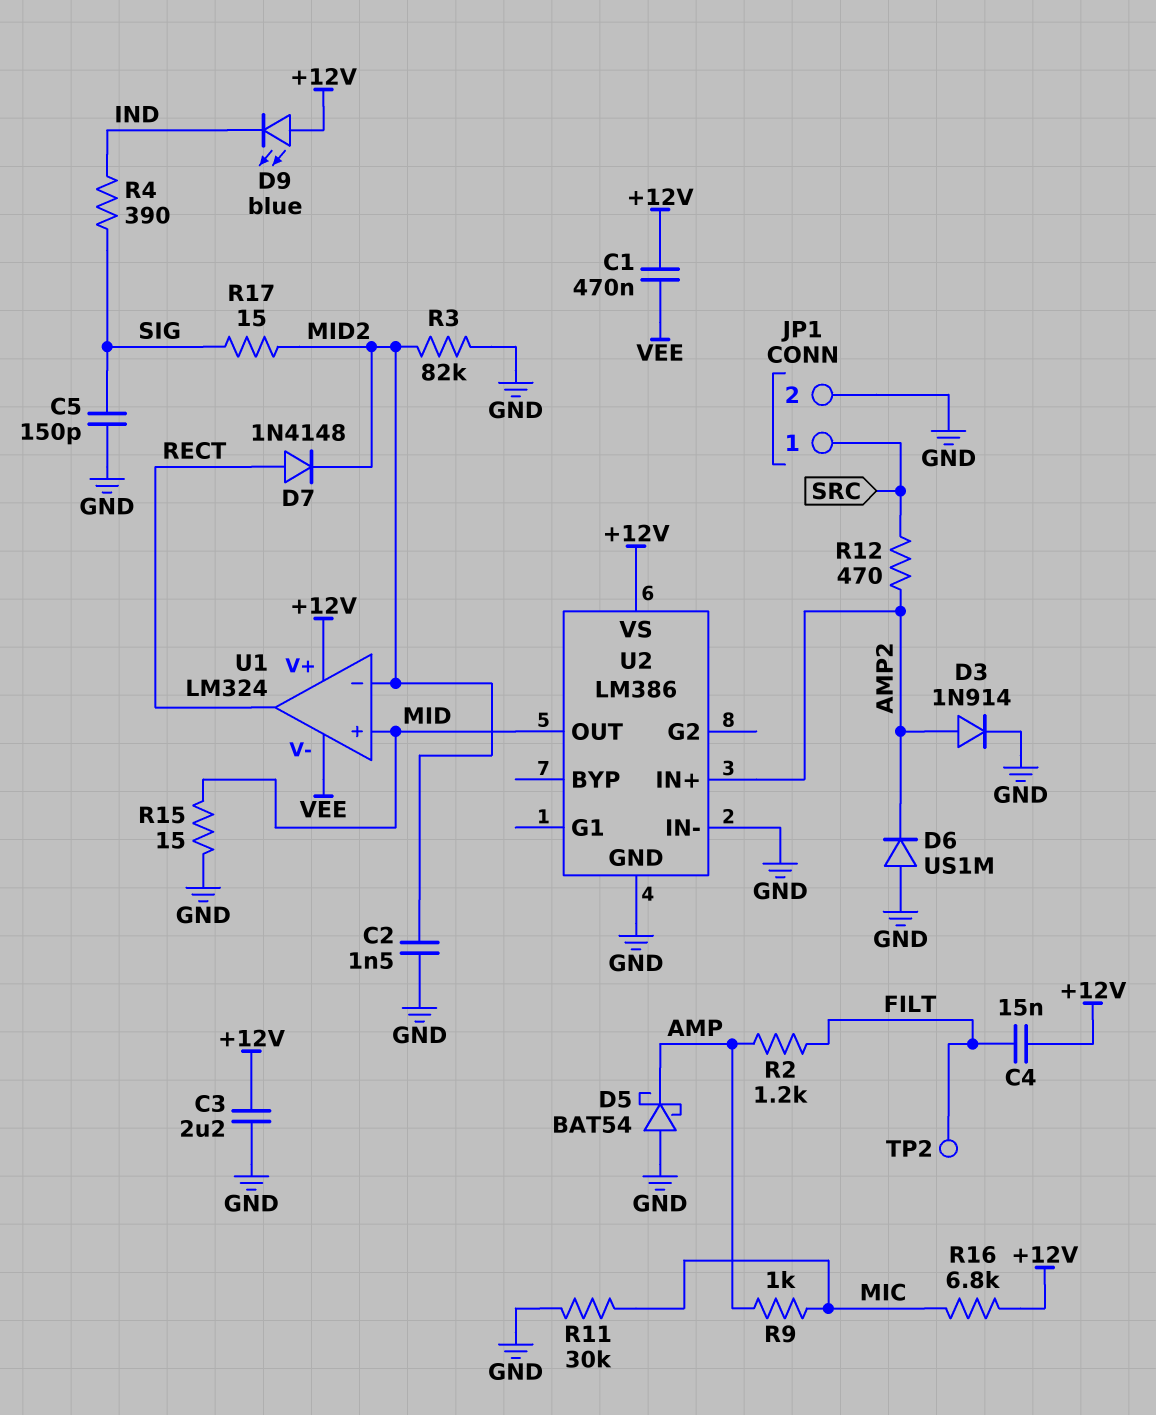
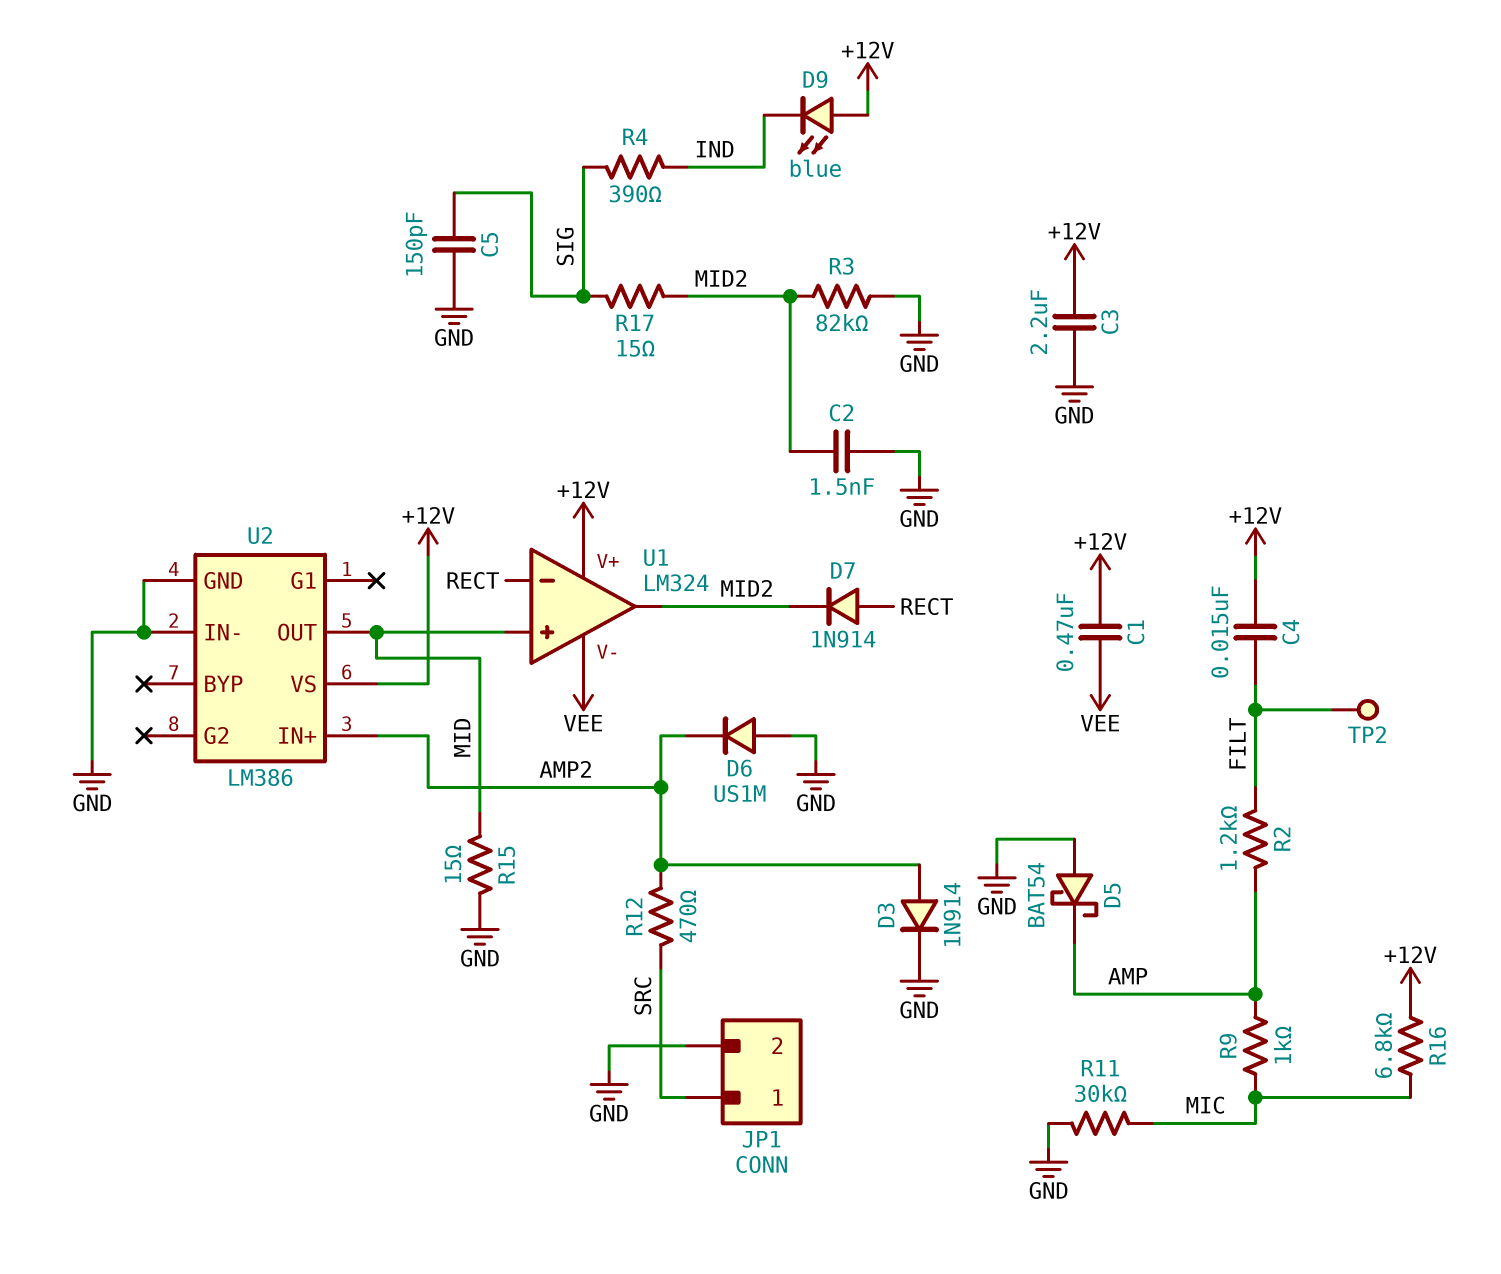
D7: diode 1N4148 (A RECT, K MID2) -> diode 1N914 (A RECT, K MID2)
U1 pin in-: MID2 -> RECT
U1 pin out: RECT -> MID2

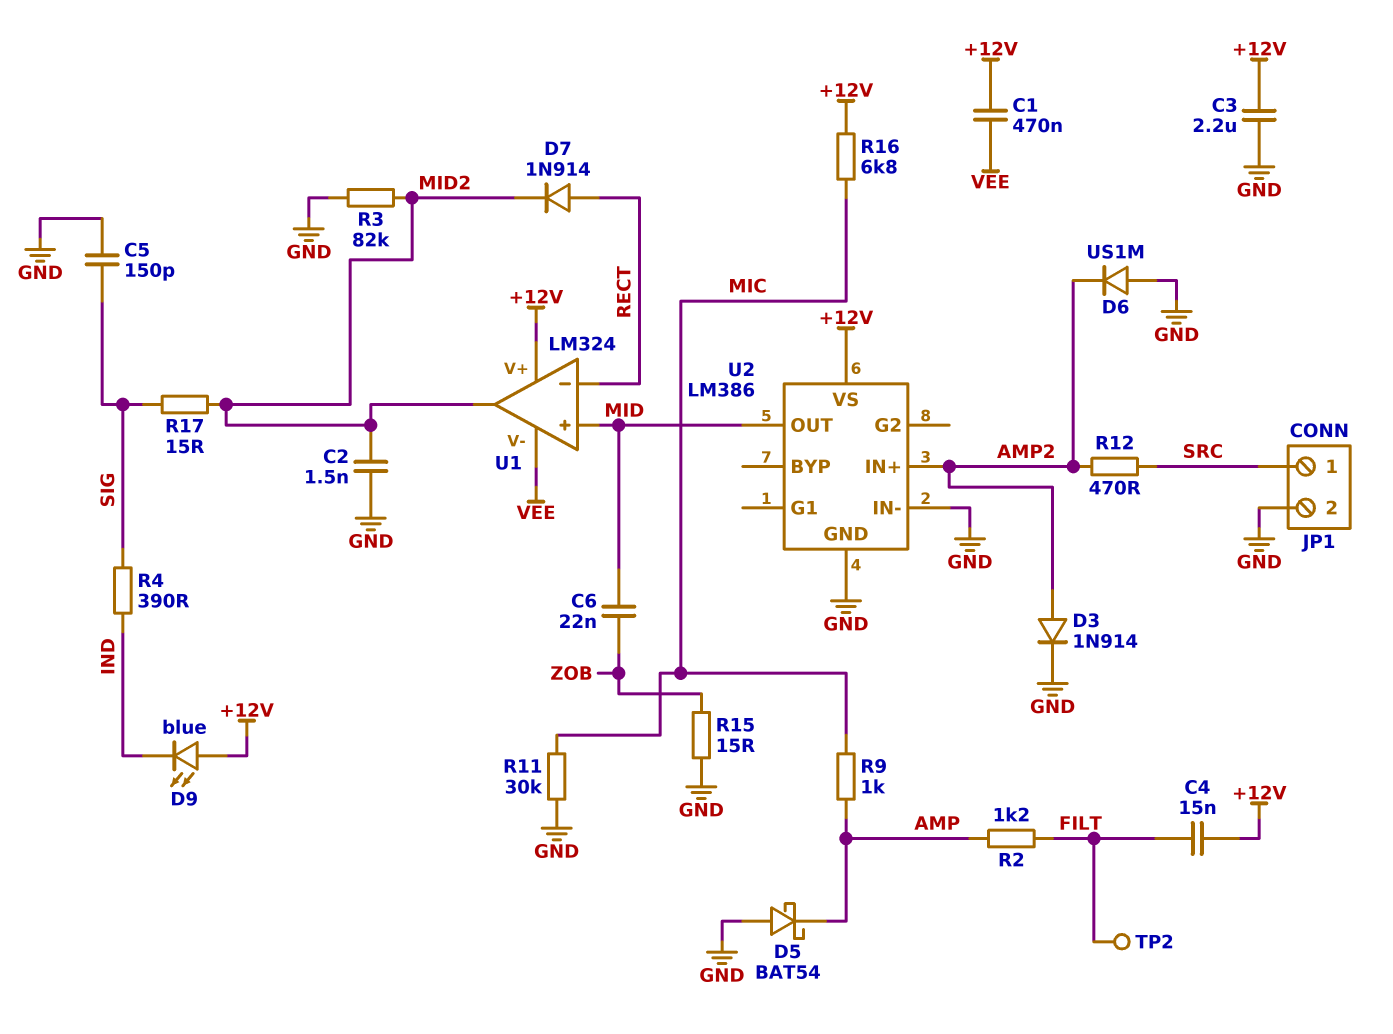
C6: none -> 22nF (MID, ZOB)
R15: 15 (GND, MID) -> 15 (GND, ZOB)

